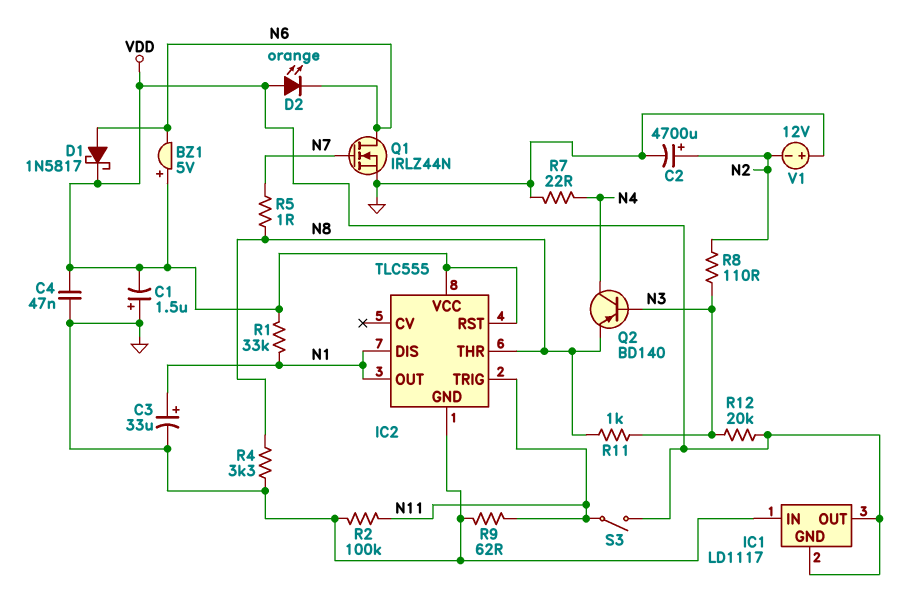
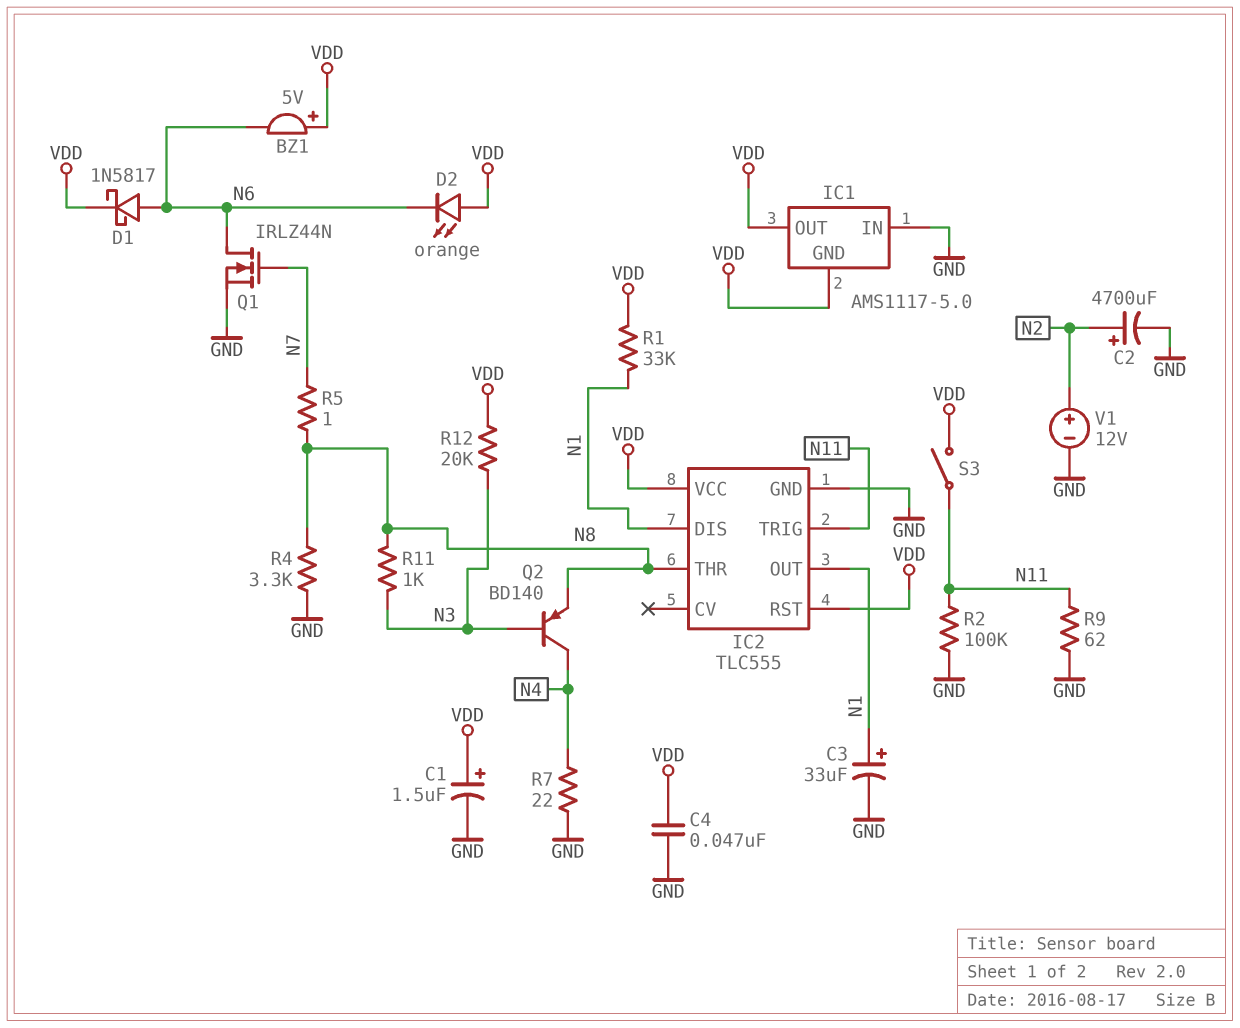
C1: 1.5uF (plus GND, minus VDD) -> 1.5uF (plus VDD, minus GND)
IC1: LD1117 -> AMS1117-5.0
R8: 110 (N2, N3) -> none
V1: 12V (plus GND, minus N2) -> 12V (plus N2, minus GND)

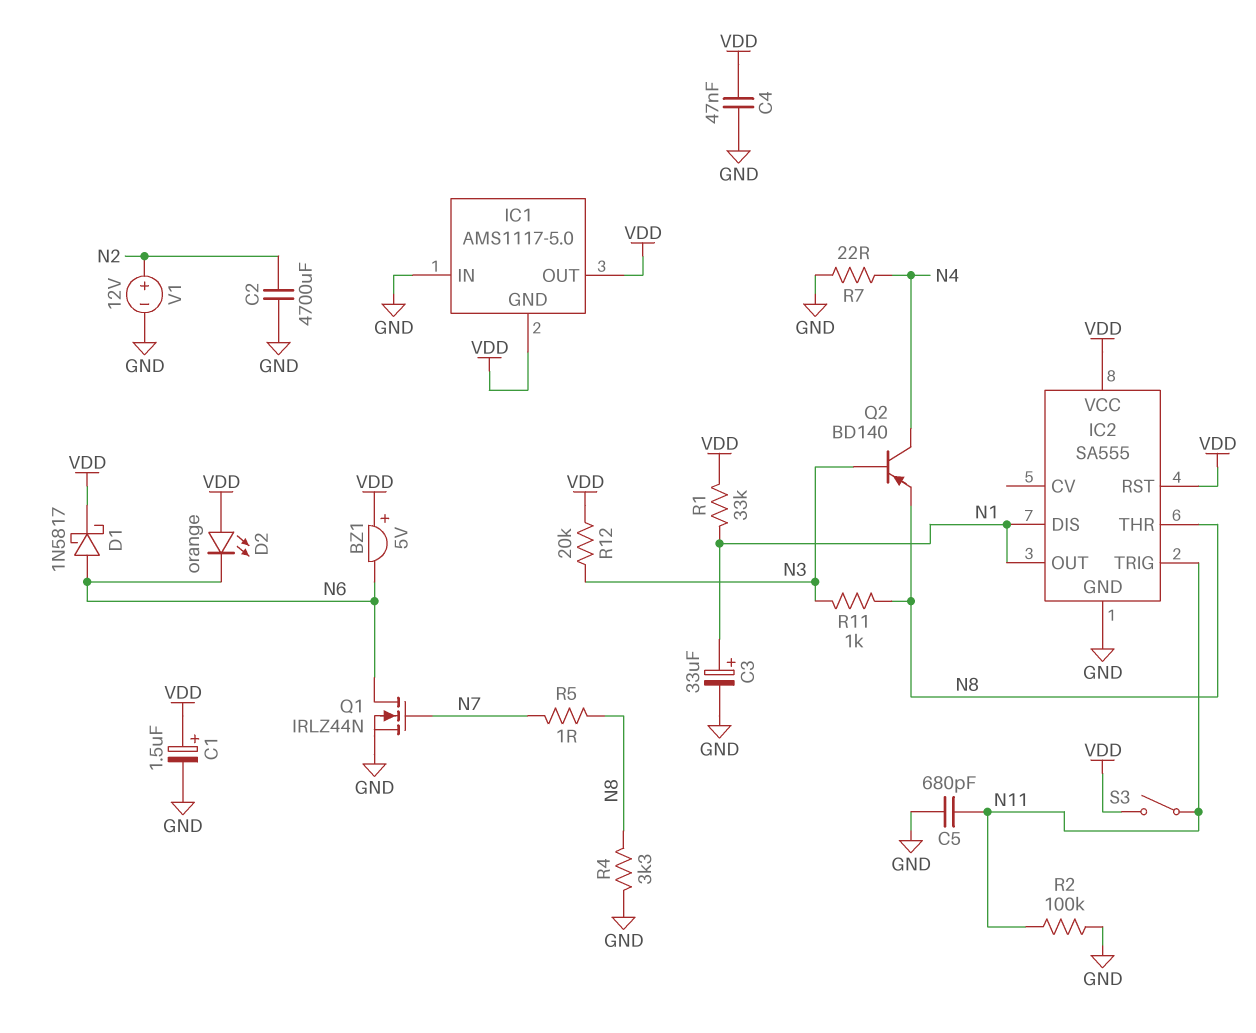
C2: 4700uF (plus N2, minus GND) -> 4700uF (GND, N2)
C5: none -> 680pF (GND, N11)
IC2: TLC555 -> SA555
R9: 62 (GND, N11) -> none

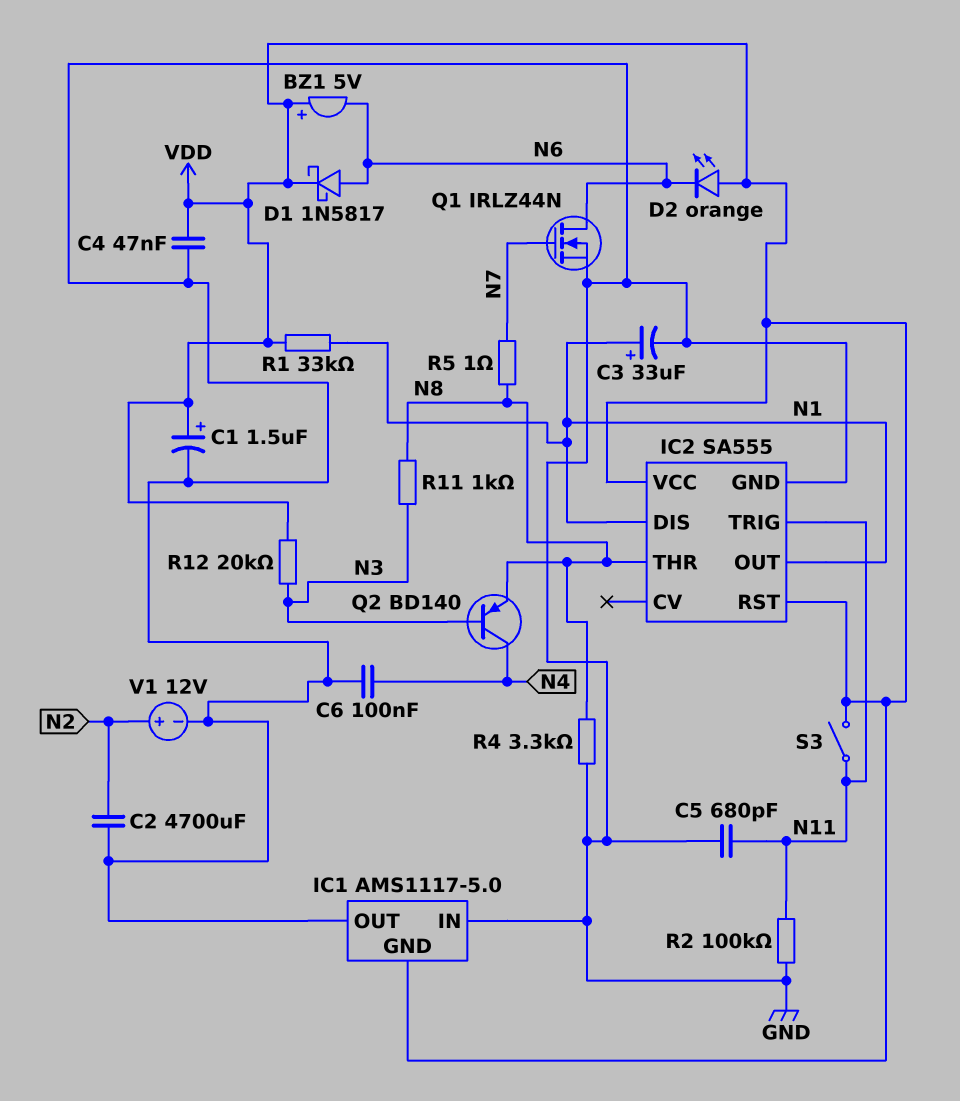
C6: none -> 100nF (GND, N4)
IC1 pin OUT: VDD -> GND
R7: 22 (GND, N4) -> none

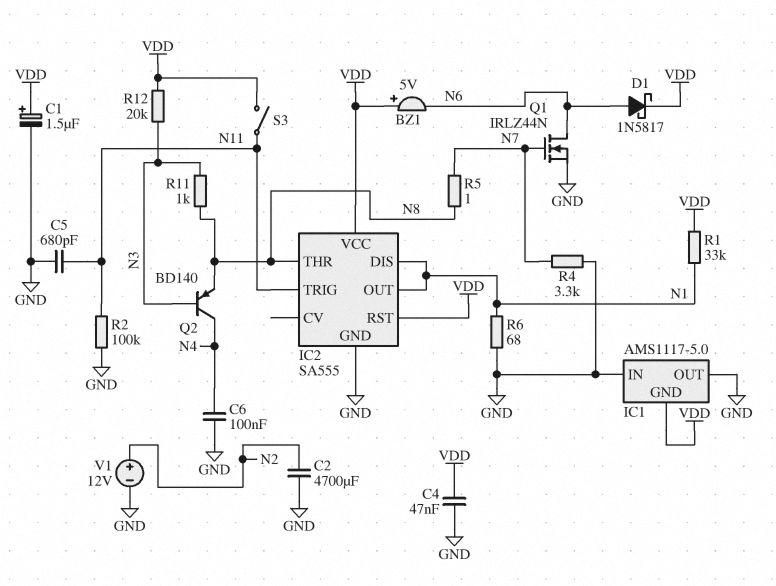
C3: 33uF (plus N1, minus GND) -> none
D2: LED orange (A VDD, K N6) -> none
R4: 3.3k (GND, N8) -> 3.3k (GND, N7)
R6: none -> 68 (GND, N1)

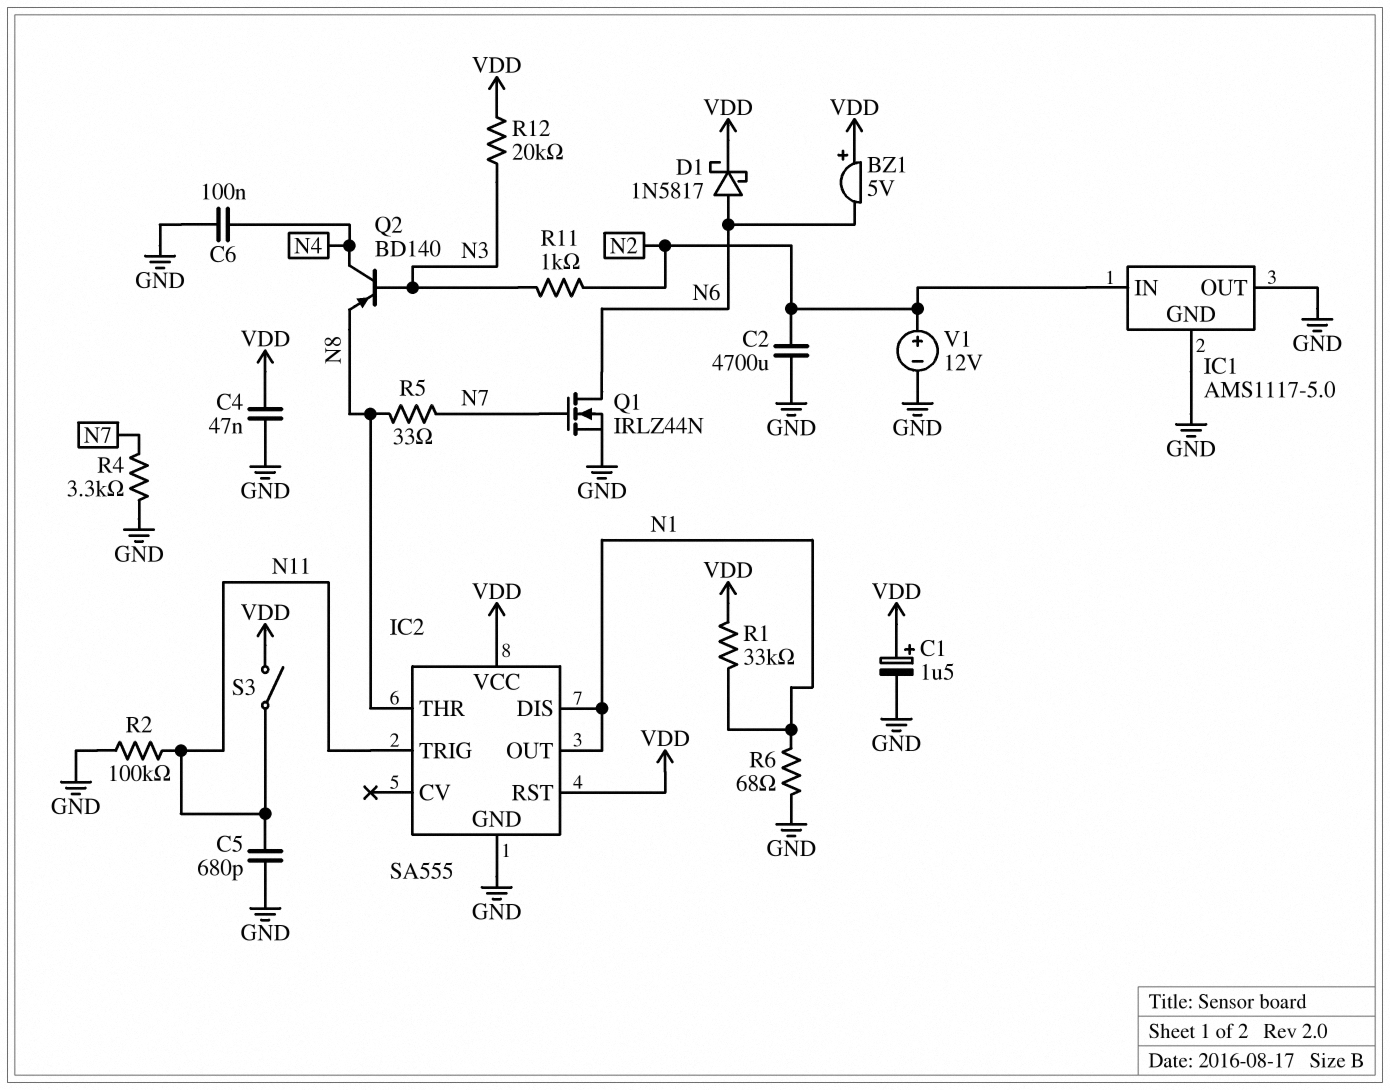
IC1 pin GND: VDD -> GND
IC1 pin IN: GND -> N2
R5: 1 (N7, N8) -> 33 (N7, N8)
R11: 1k (N3, N8) -> 1k (N2, N3)

